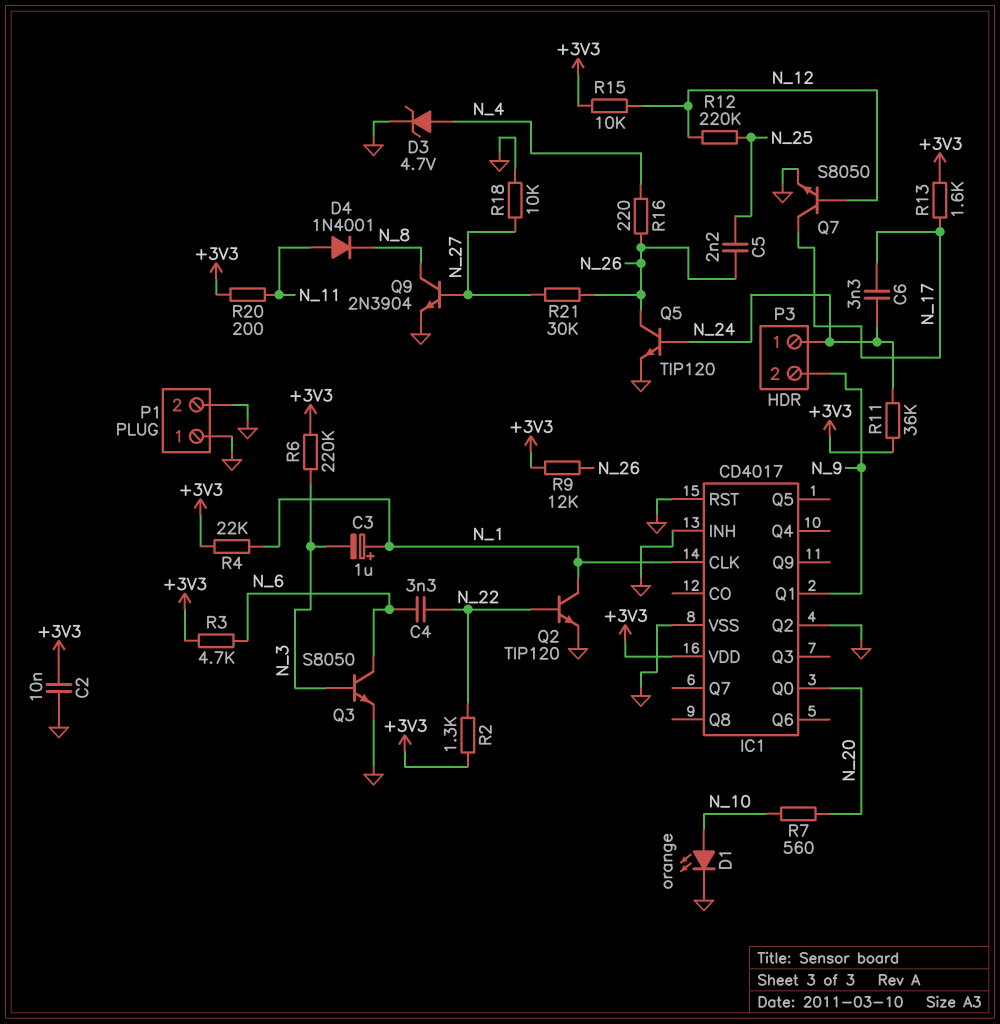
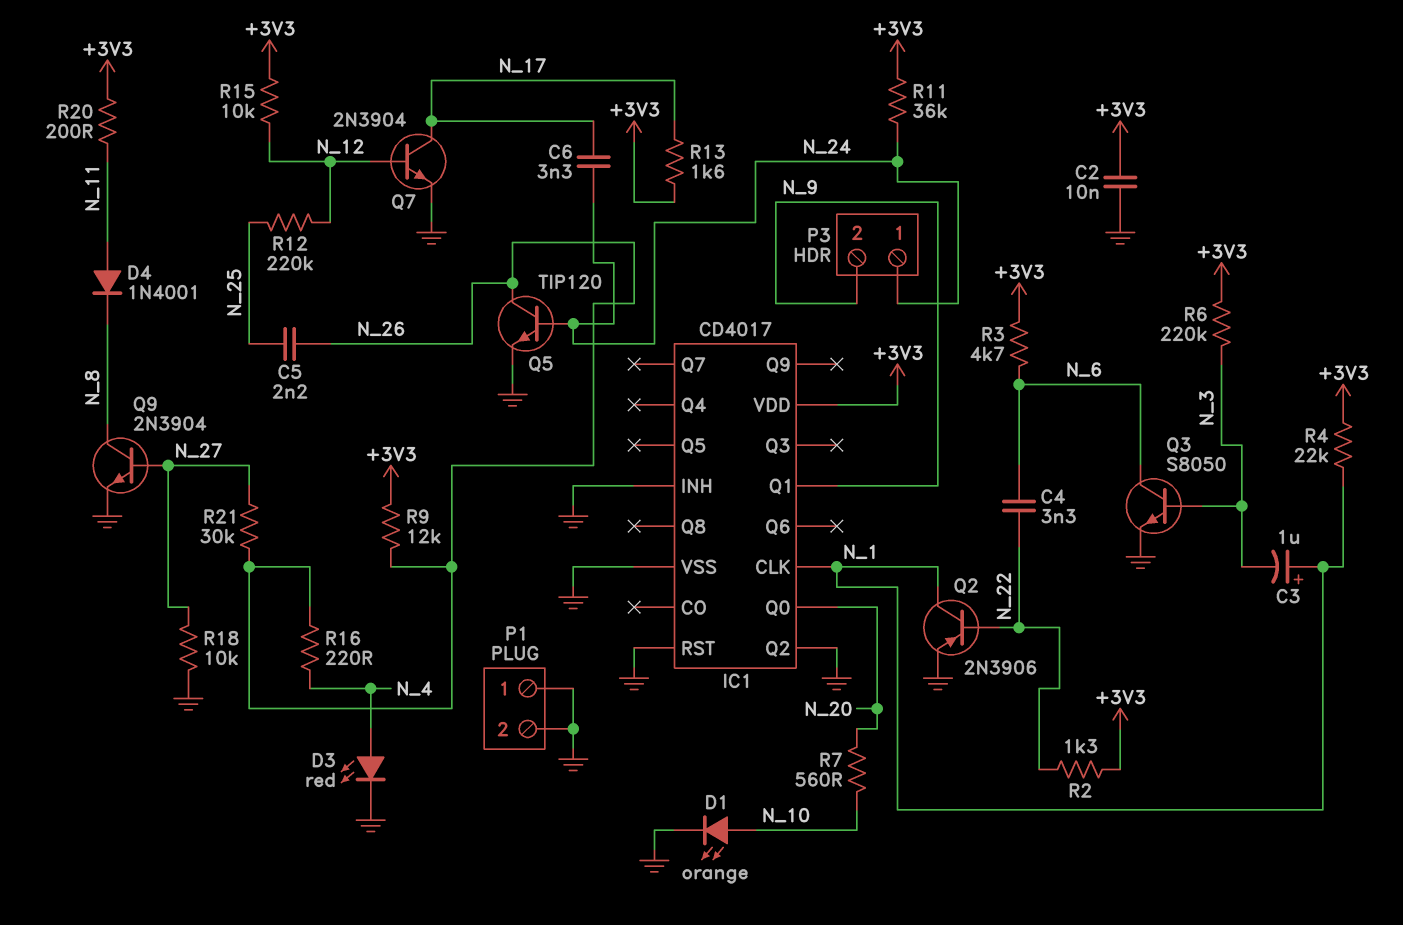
D3: zener 4.7V (A N_4, K GND) -> LED red (A N_4, K GND)
Q2: NPN TIP120 (B N_22, C N_1, E GND) -> PNP 2N3906 (B N_22, C N_1, E GND)
Q7: NPN S8050 (B N_12, C N_17, E GND) -> NPN 2N3904 (B N_12, C N_17, E GND)

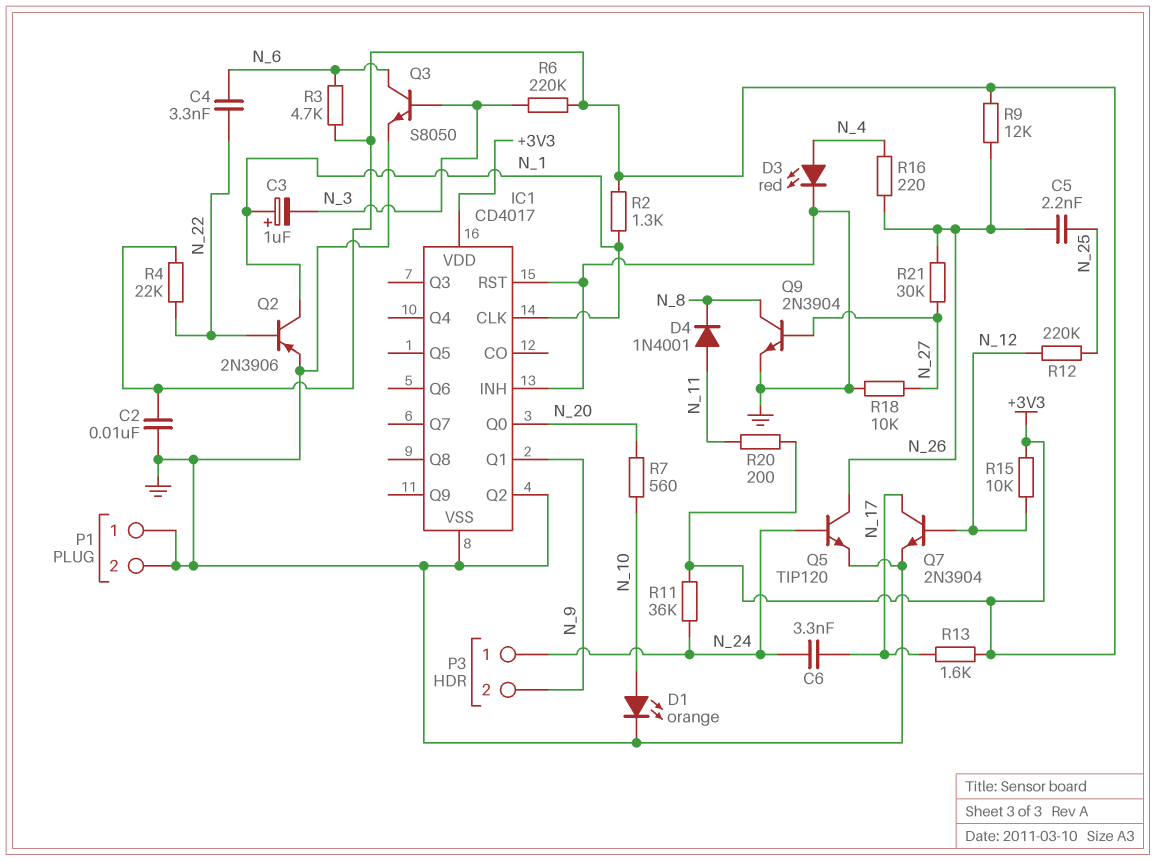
R2: 1.3k (+3V3, N_22) -> 1.3k (+3V3, N_1)
R4: 22k (+3V3, N_1) -> 22k (+3V3, N_22)

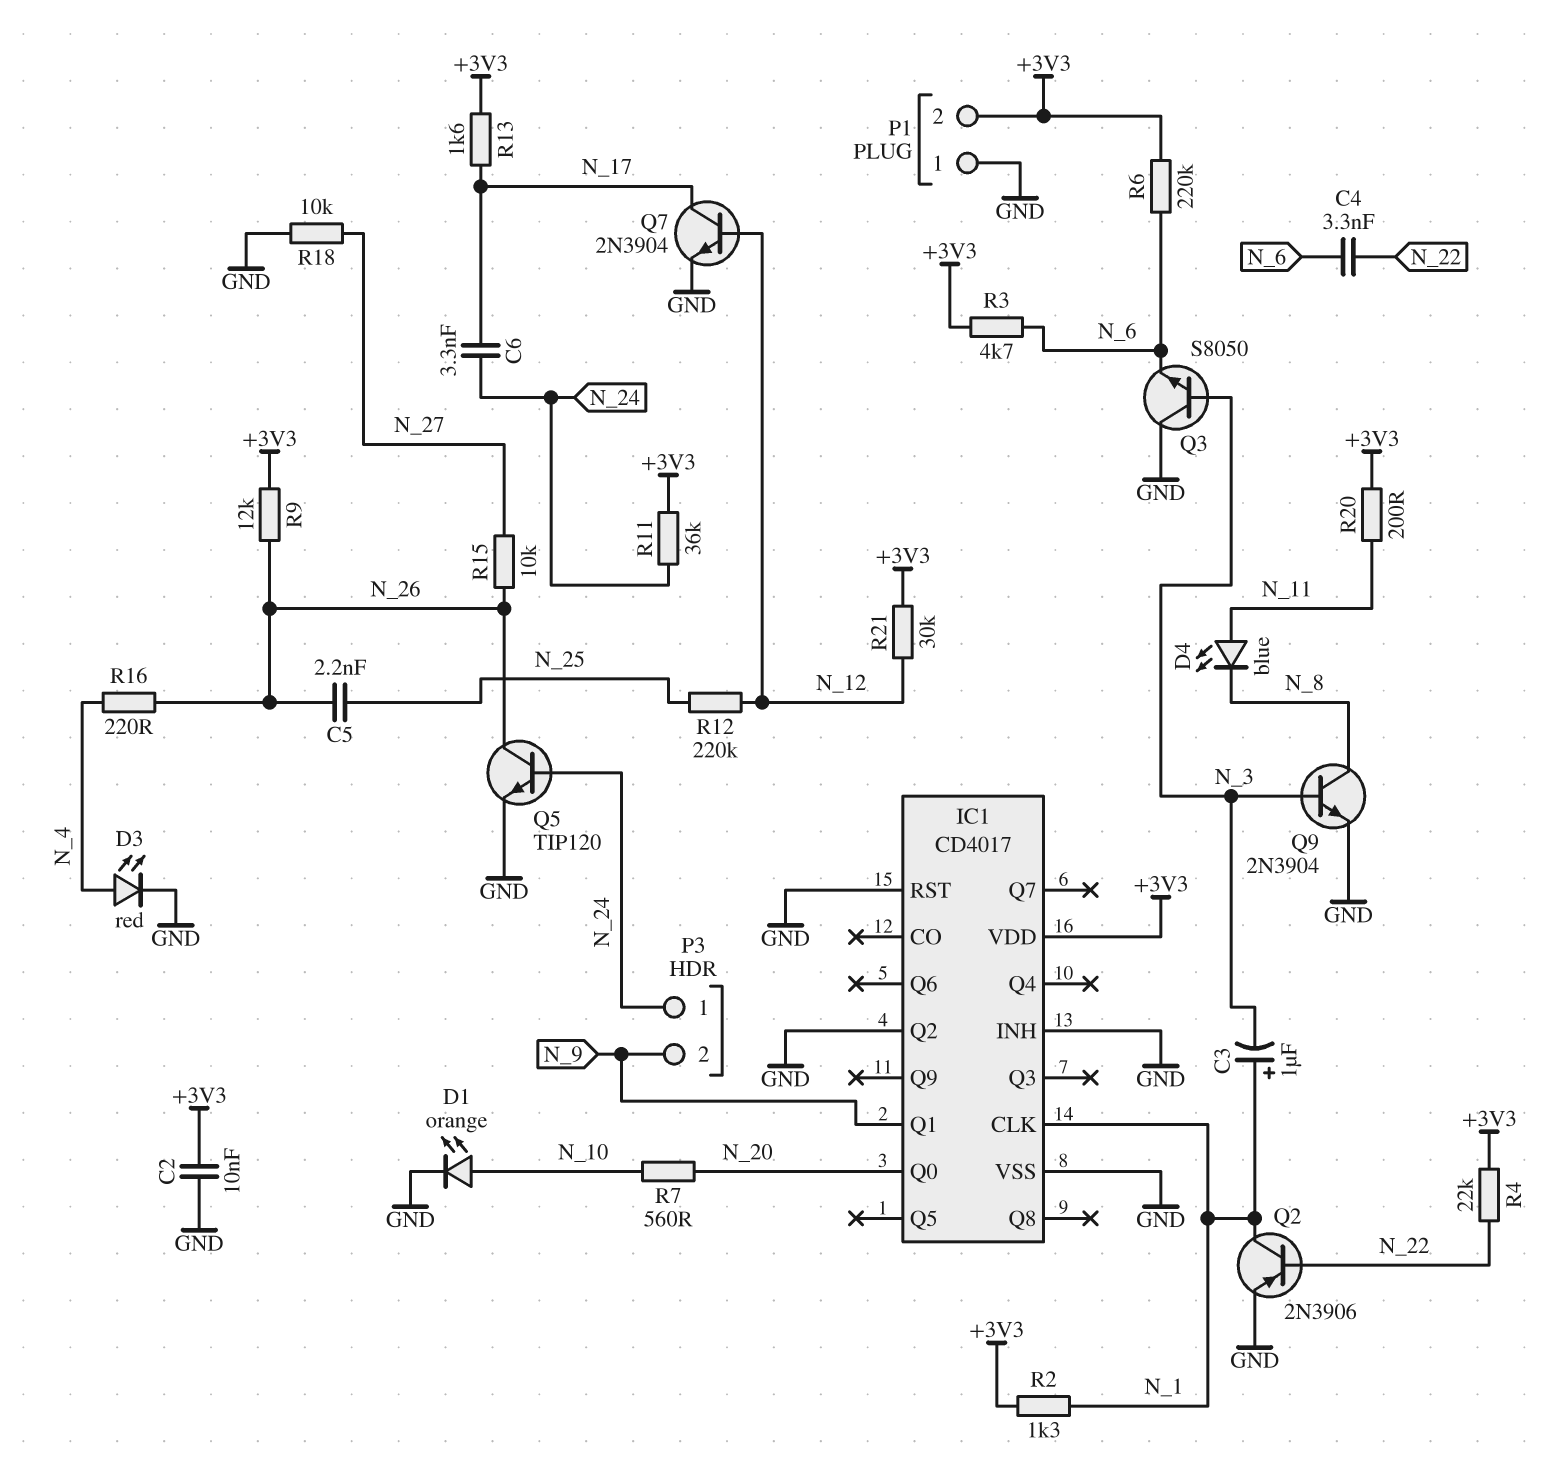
D4: diode 1N4001 (A N_11, K N_8) -> LED blue (A N_11, K N_8)
P1 pin 2: GND -> +3V3
Q3: NPN S8050 (B N_3, C N_6, E GND) -> NPN S8050 (B N_3, C GND, E N_6)
Q9: NPN 2N3904 (B N_27, C N_8, E GND) -> NPN 2N3904 (B N_3, C N_8, E GND)
R6: 220k (+3V3, N_3) -> 220k (+3V3, N_6)
R15: 10k (+3V3, N_12) -> 10k (N_26, N_27)
R21: 30k (N_26, N_27) -> 30k (+3V3, N_12)

